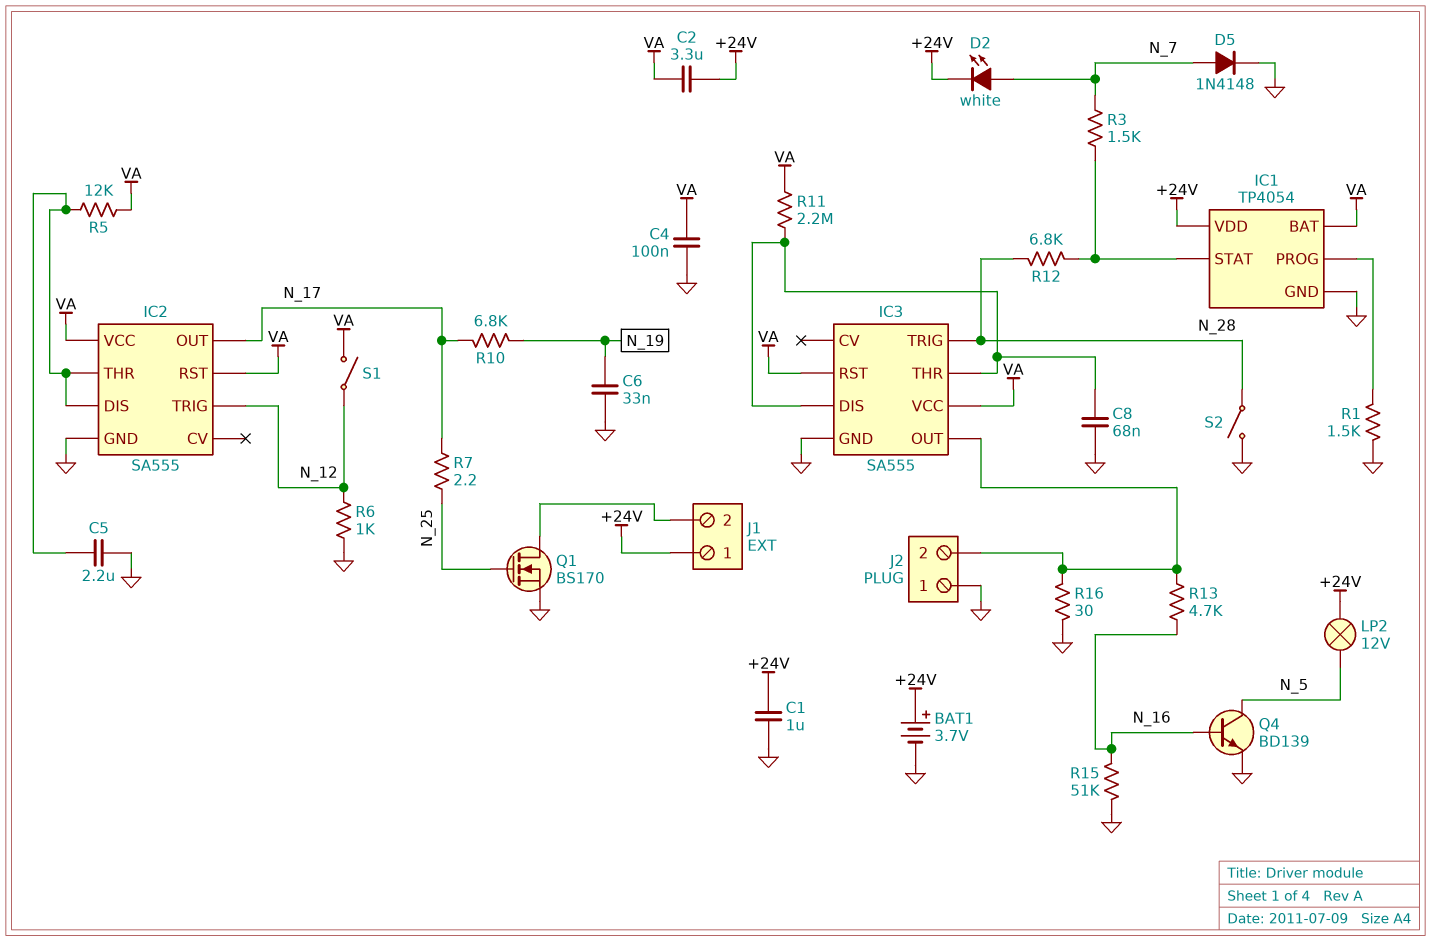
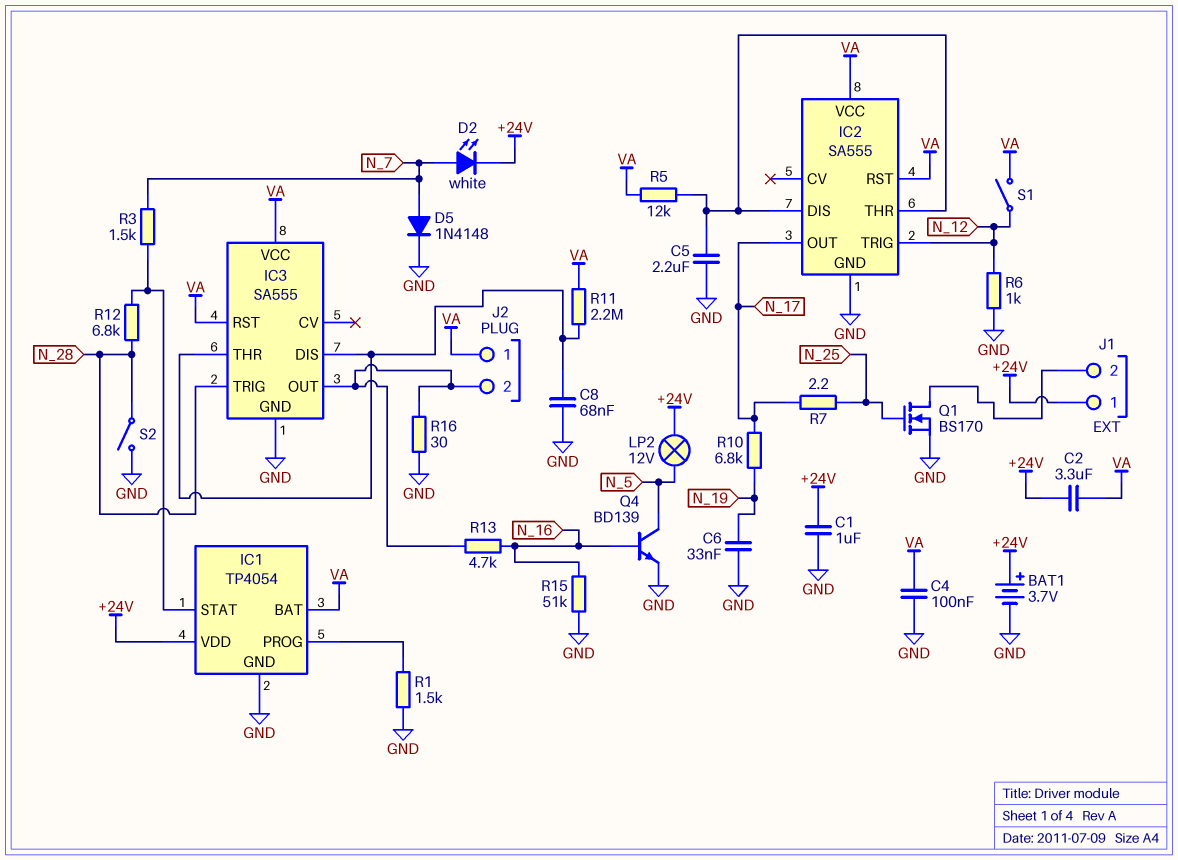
J2 pin 1: GND -> VA

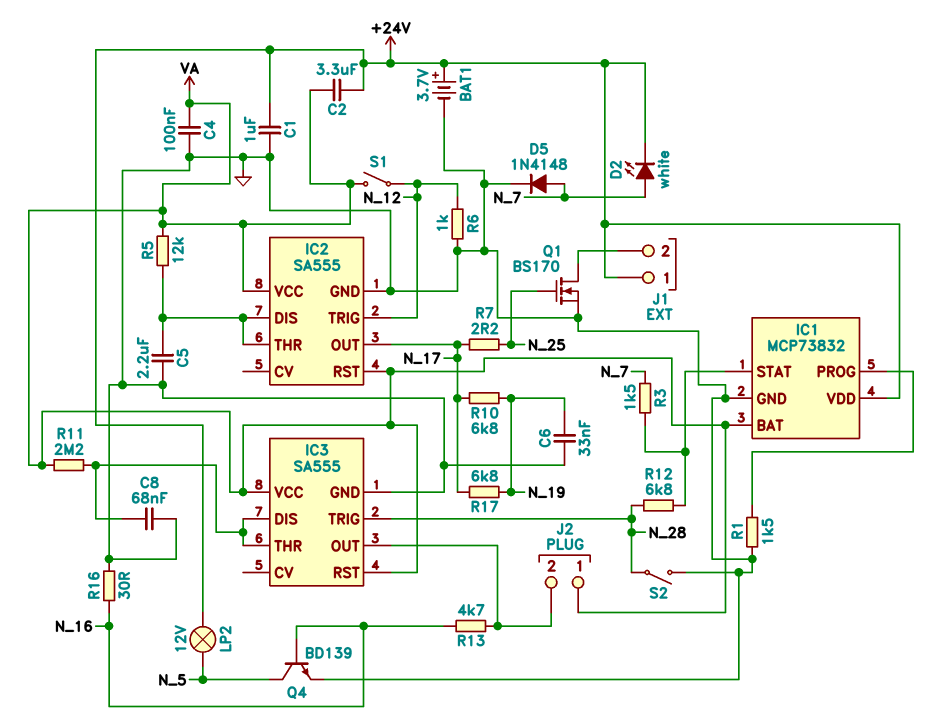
IC1: TP4054 -> MCP73832
R15: 51k (GND, N_16) -> none
R16: 30 (GND, IC3/OUT) -> 30 (GND, N_16)
R17: none -> 6.8k (N_17, N_19)

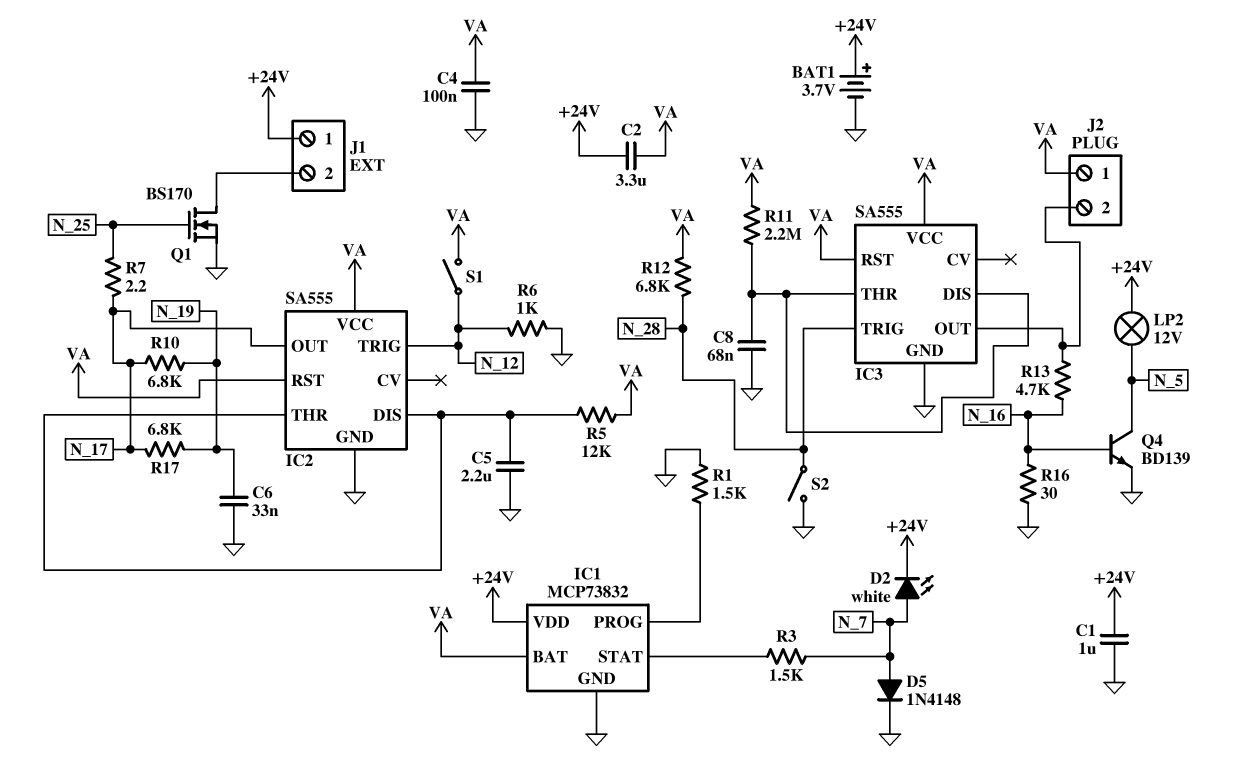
R12: 6.8k (IC1/STAT, N_28) -> 6.8k (N_28, VA)

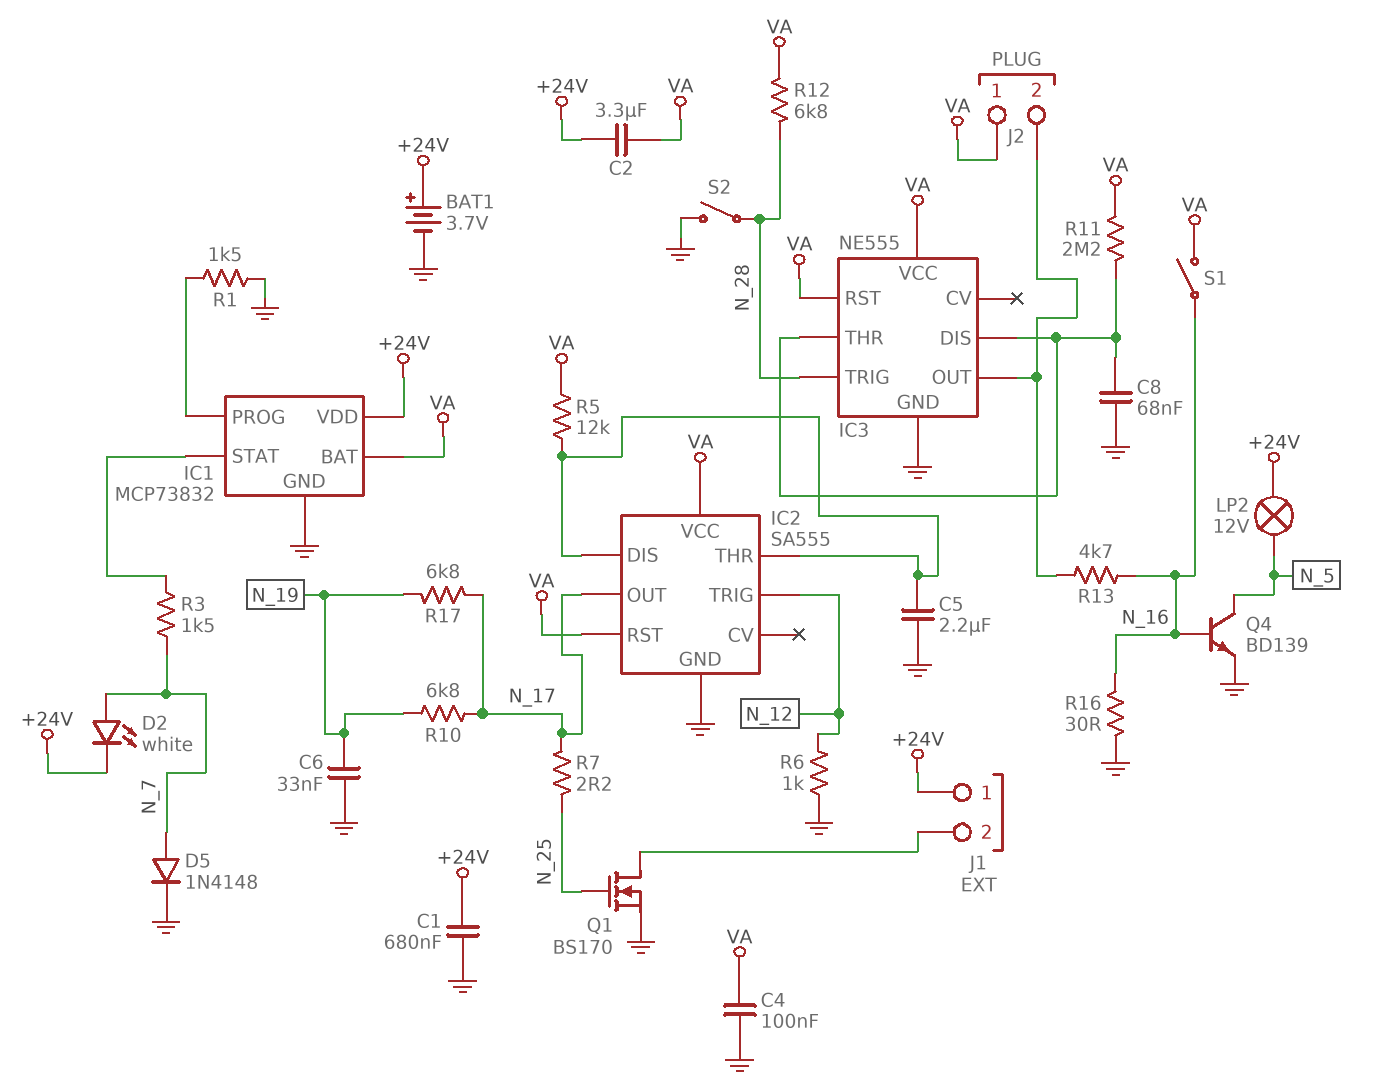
C1: 1uF (+24V, GND) -> 680nF (+24V, GND)
IC3: SA555 -> NE555
S1: switch (N_12, VA) -> switch (N_16, VA)

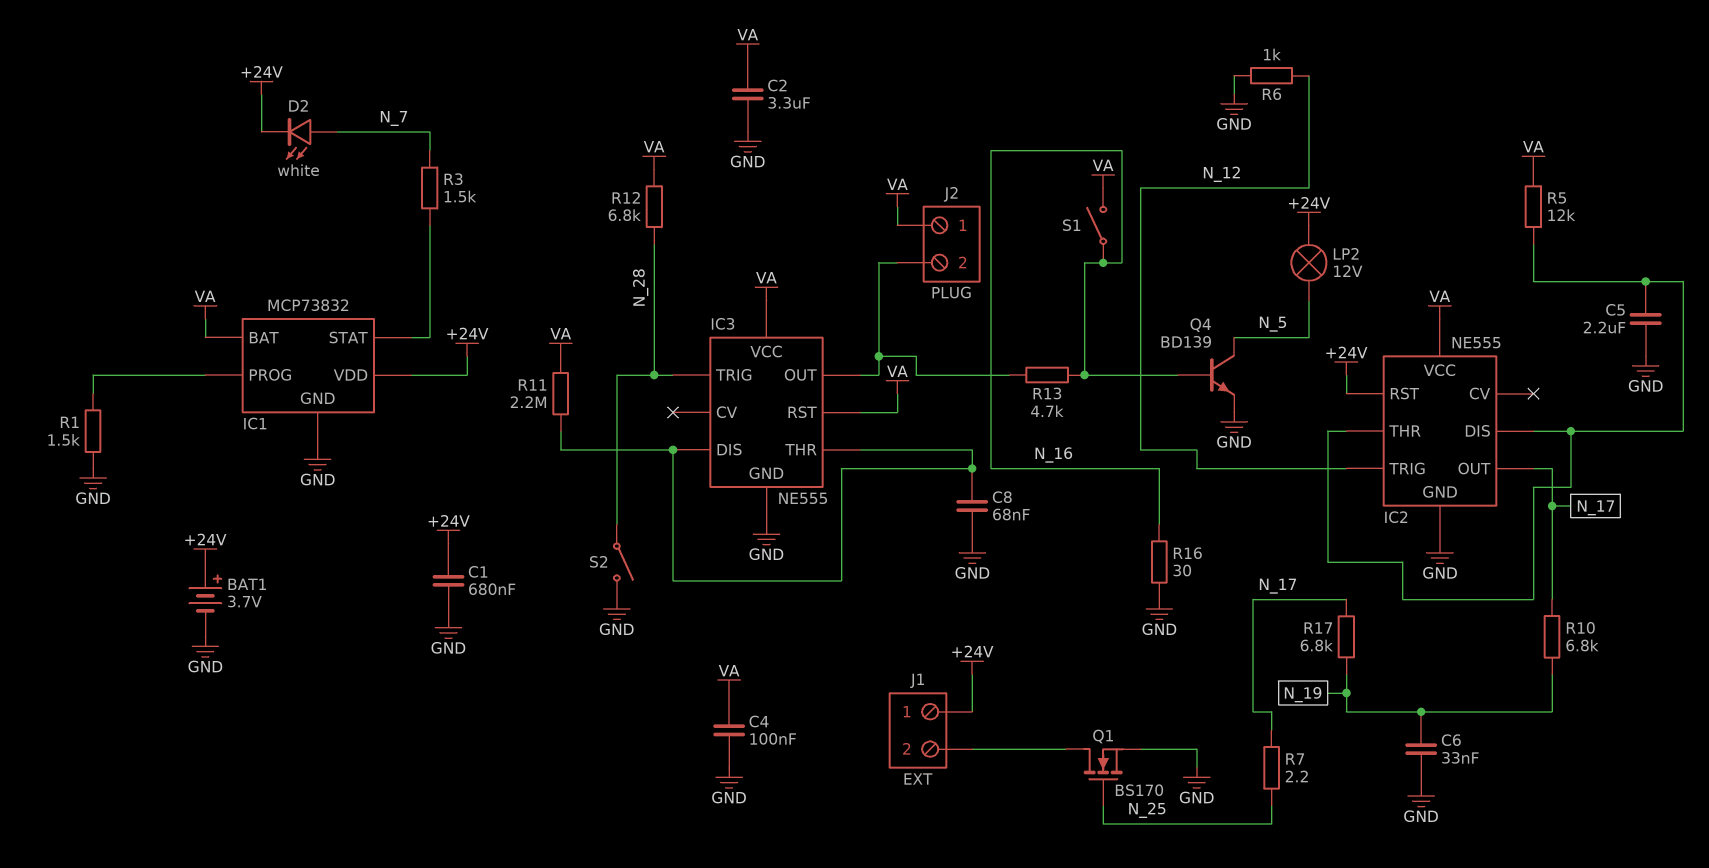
C2: 3.3uF (+24V, VA) -> 3.3uF (GND, VA)
D5: diode 1N4148 (A N_7, K GND) -> none
IC2: SA555 -> NE555
IC2 pin RST: VA -> +24V

